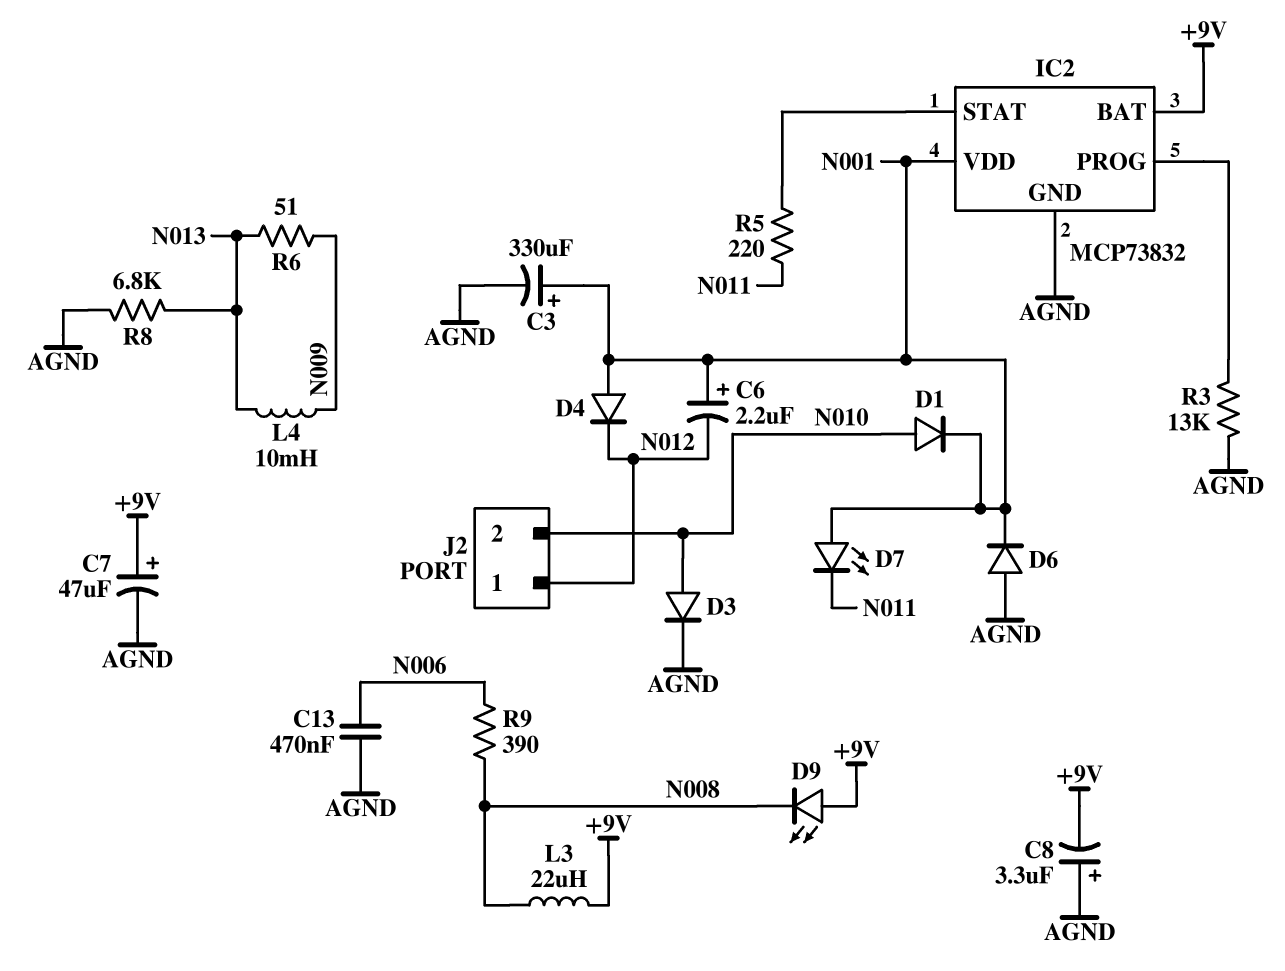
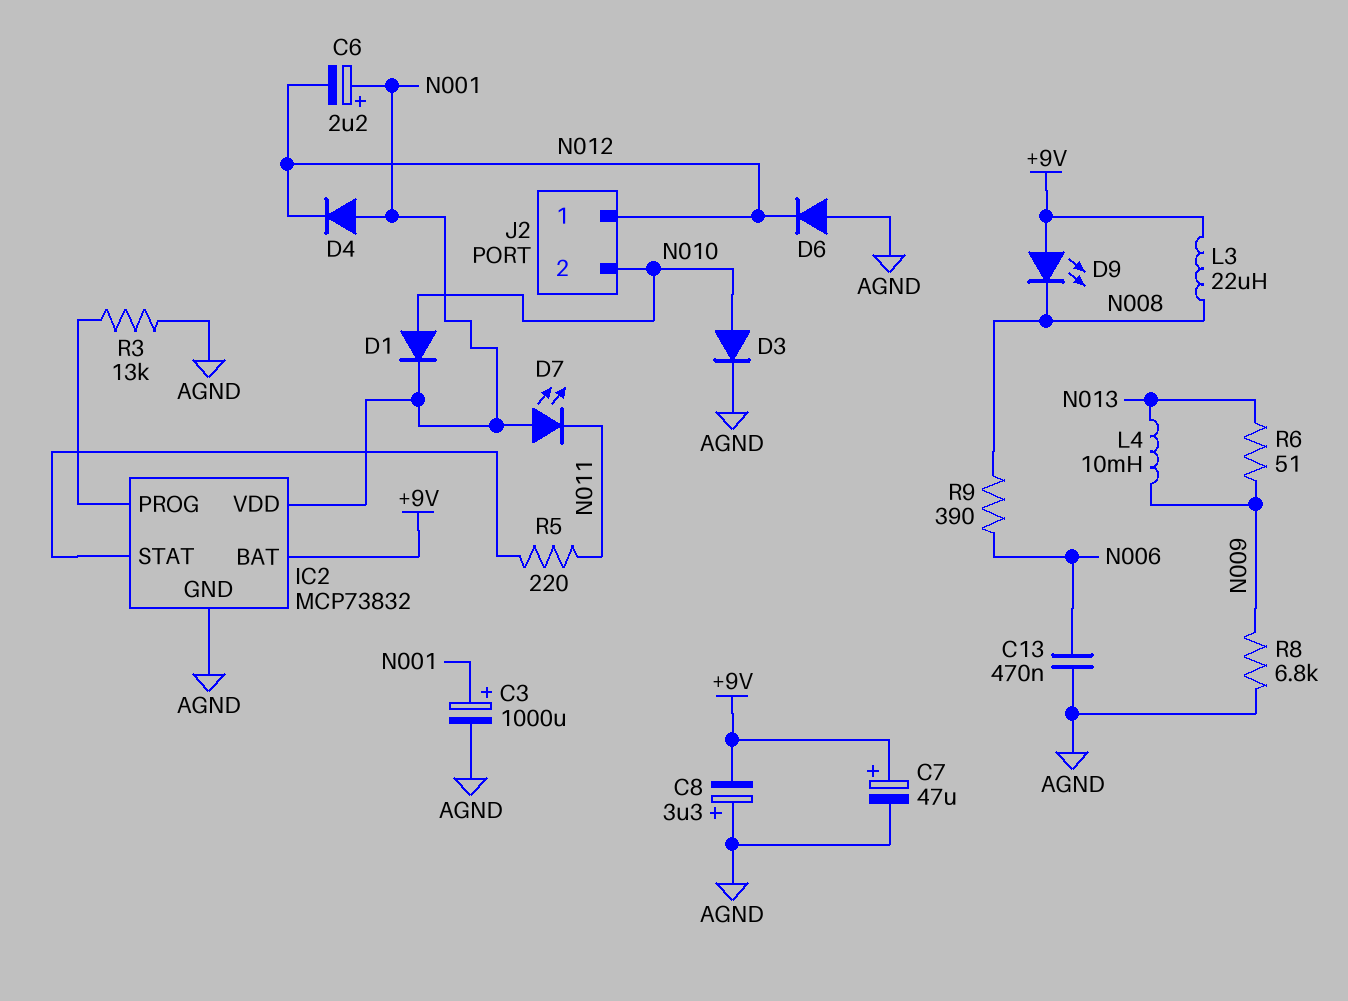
C3: 330uF (plus N001, minus AGND) -> 1000uF (plus N001, minus AGND)
D6: diode (A AGND, K N001) -> diode (A AGND, K N012)
R8: 6.8k (AGND, N013) -> 6.8k (AGND, N009)

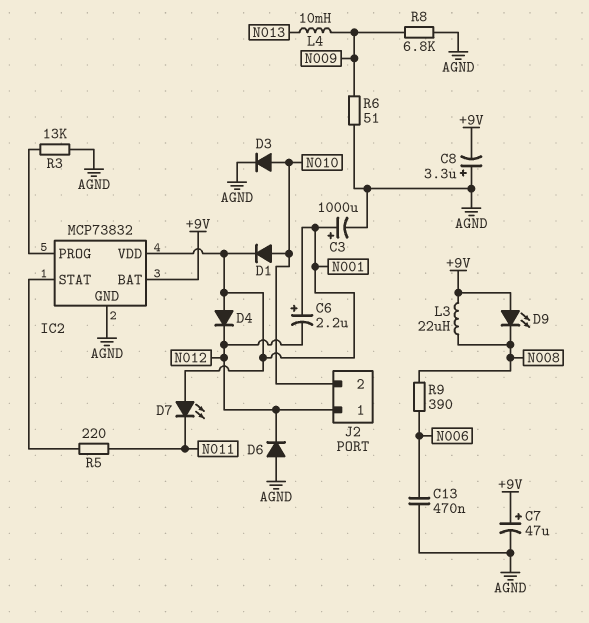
R6: 51 (N009, N013) -> 51 (AGND, N009)

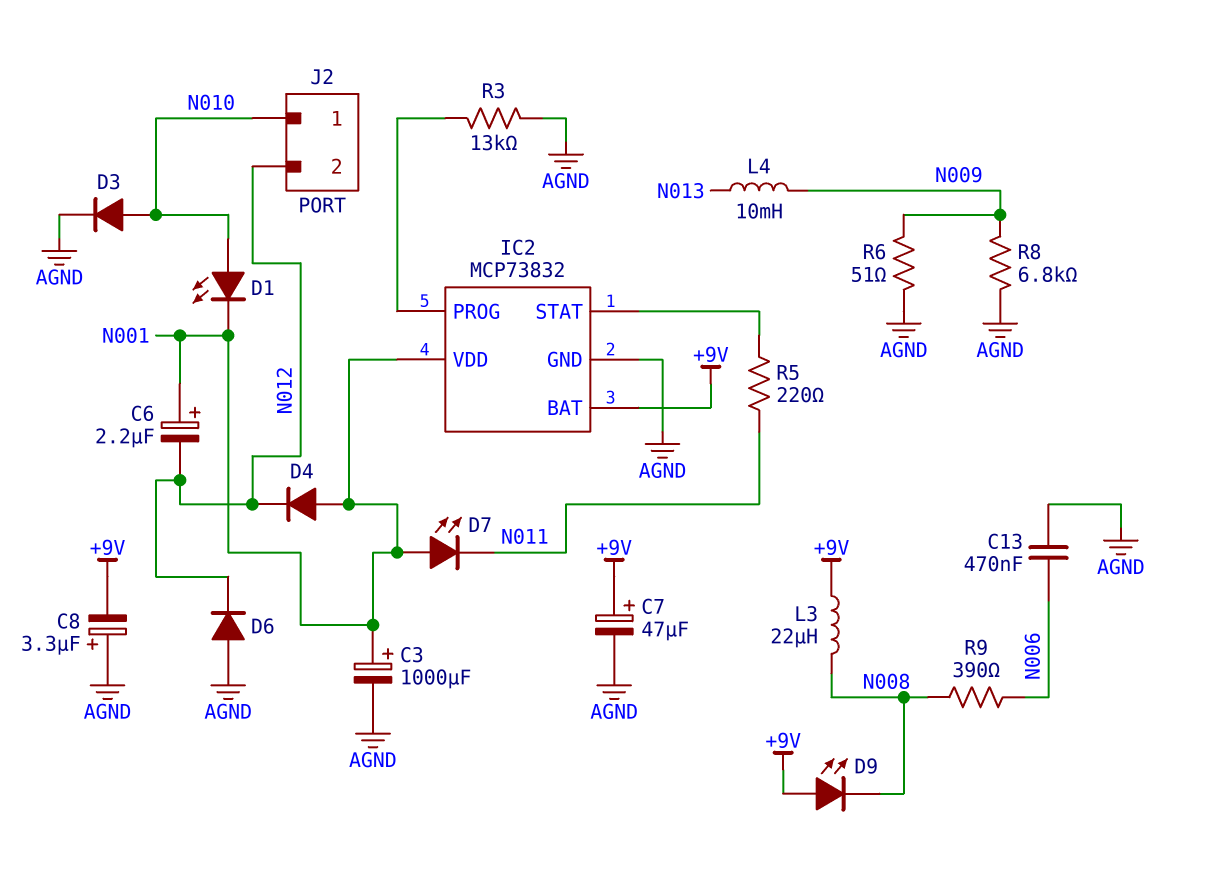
D1: diode (A N010, K N001) -> LED (A N010, K N001)
J2 pin 1: N012 -> N010
J2 pin 2: N010 -> N012

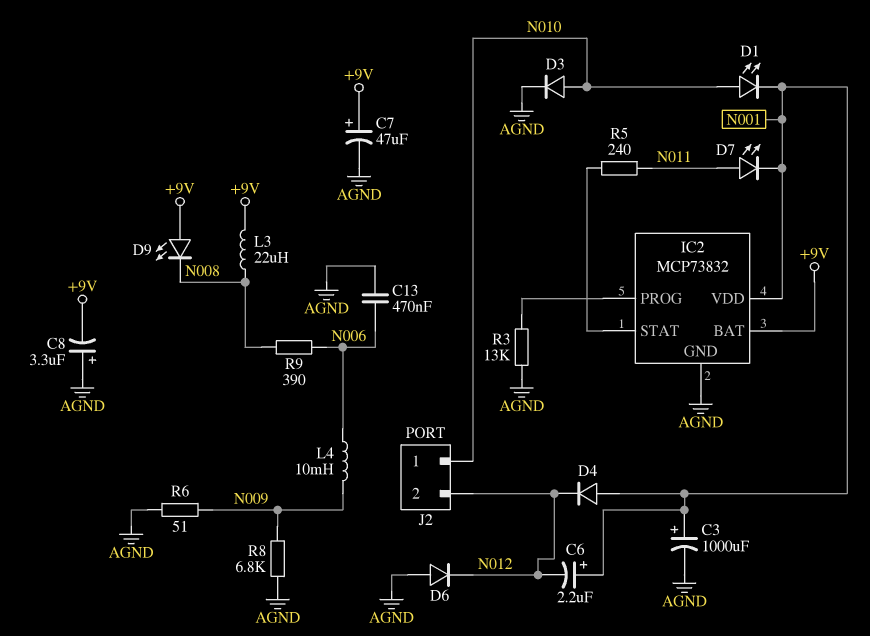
D7: LED (A N001, K N011) -> LED (A N011, K N001)
L4: 10mH (N009, N013) -> 10mH (N006, N009)
R5: 220 (IC2/STAT, N011) -> 240 (IC2/STAT, N011)

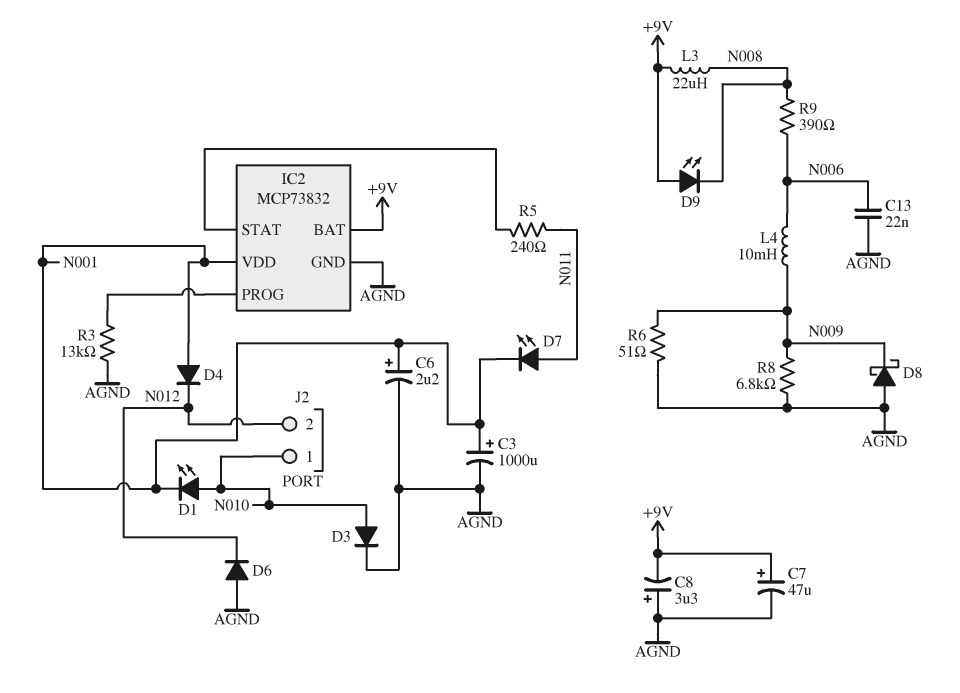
C6: 2.2uF (plus N001, minus N012) -> 2.2uF (plus N001, minus AGND)
C13: 470nF (AGND, N006) -> 22nF (AGND, N006)
D8: none -> schottky (A AGND, K N009)

